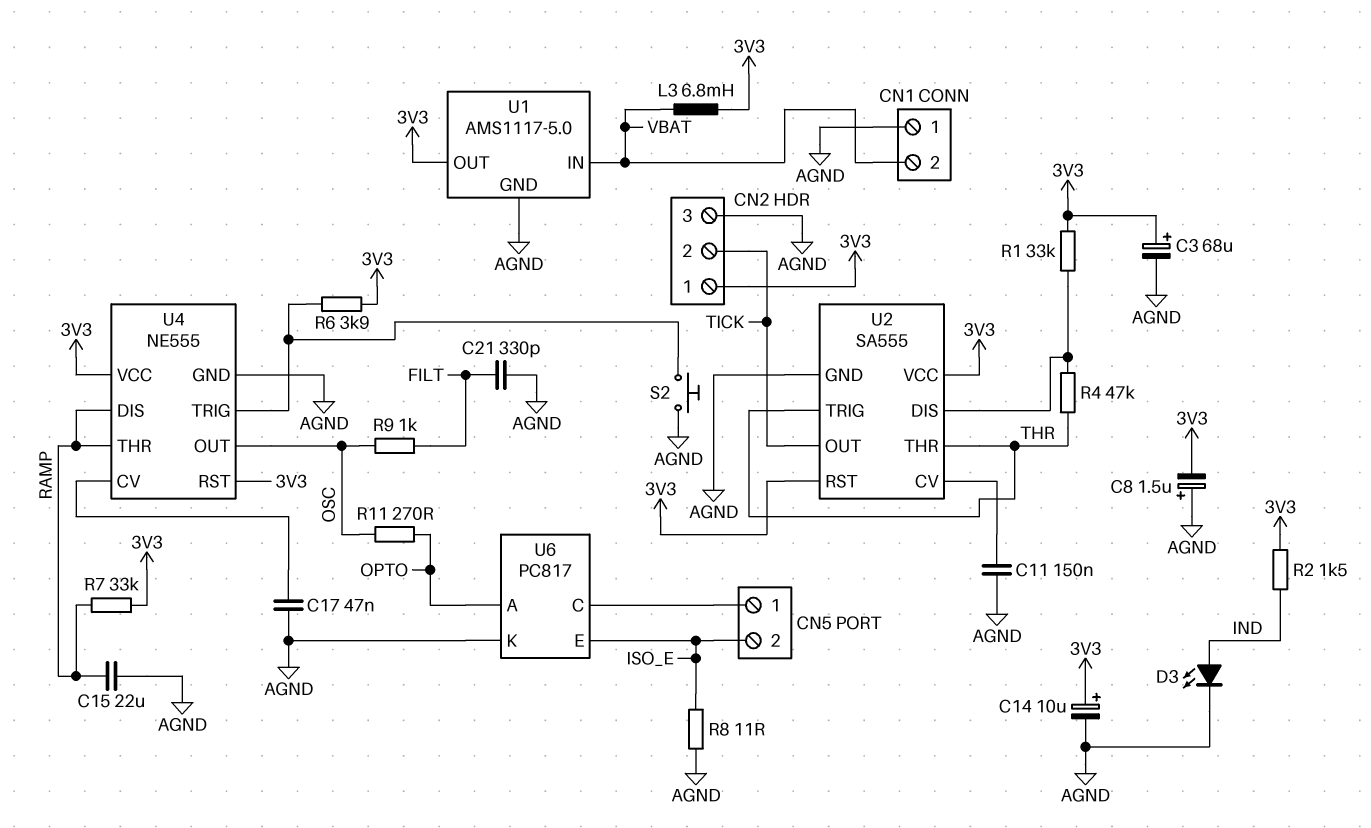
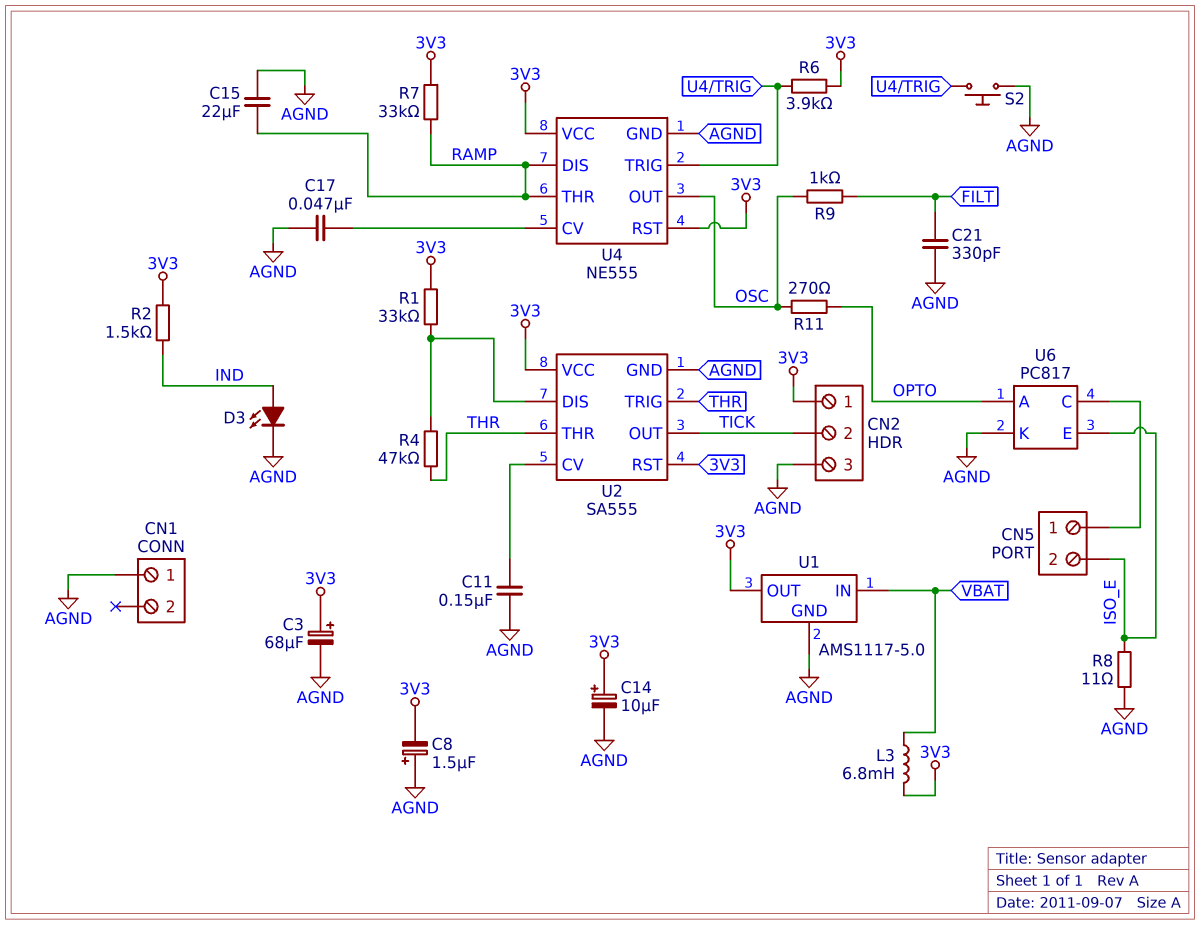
CN1 pin 2: VBAT -> none

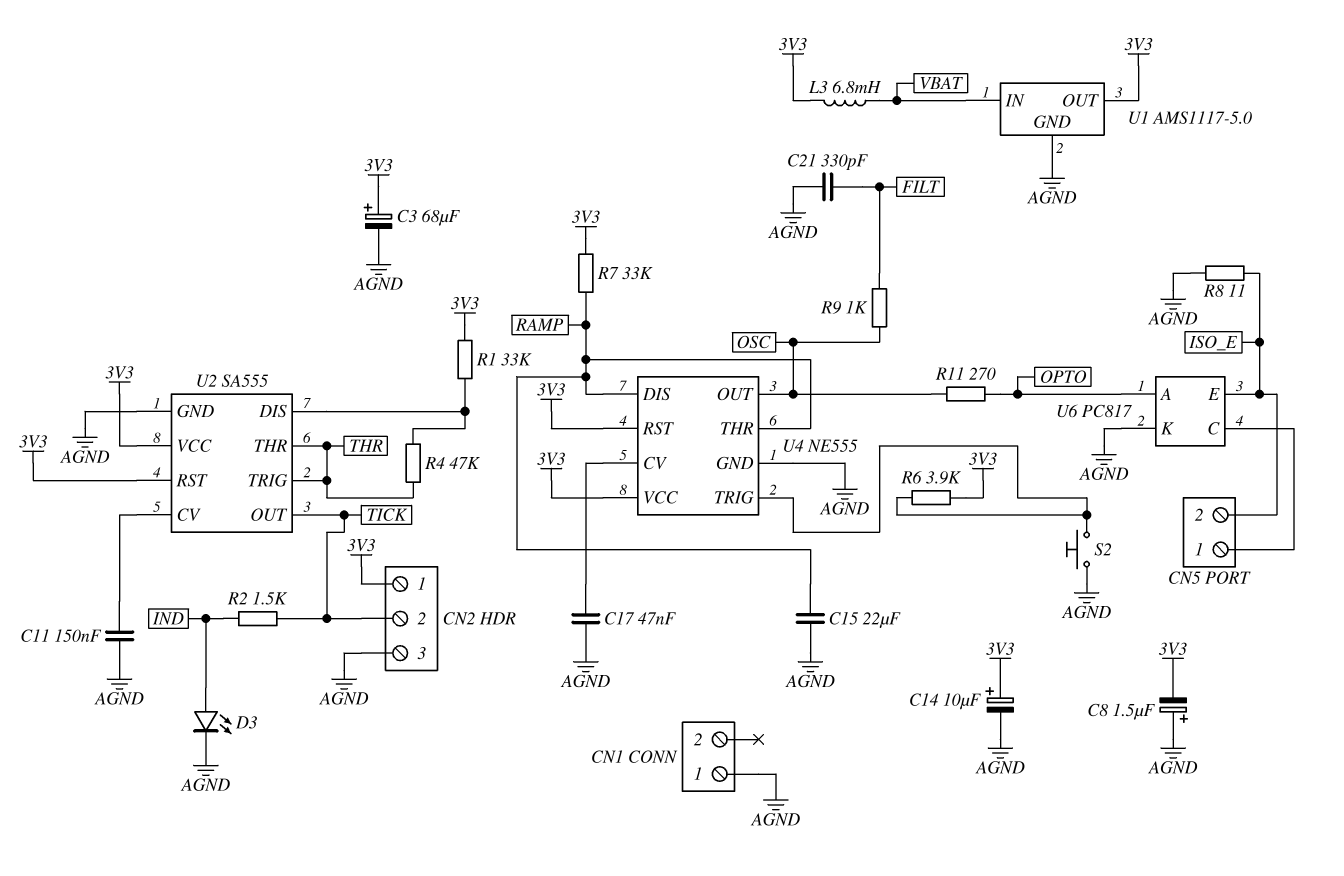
R2: 1.5k (3V3, IND) -> 1.5k (IND, TICK)

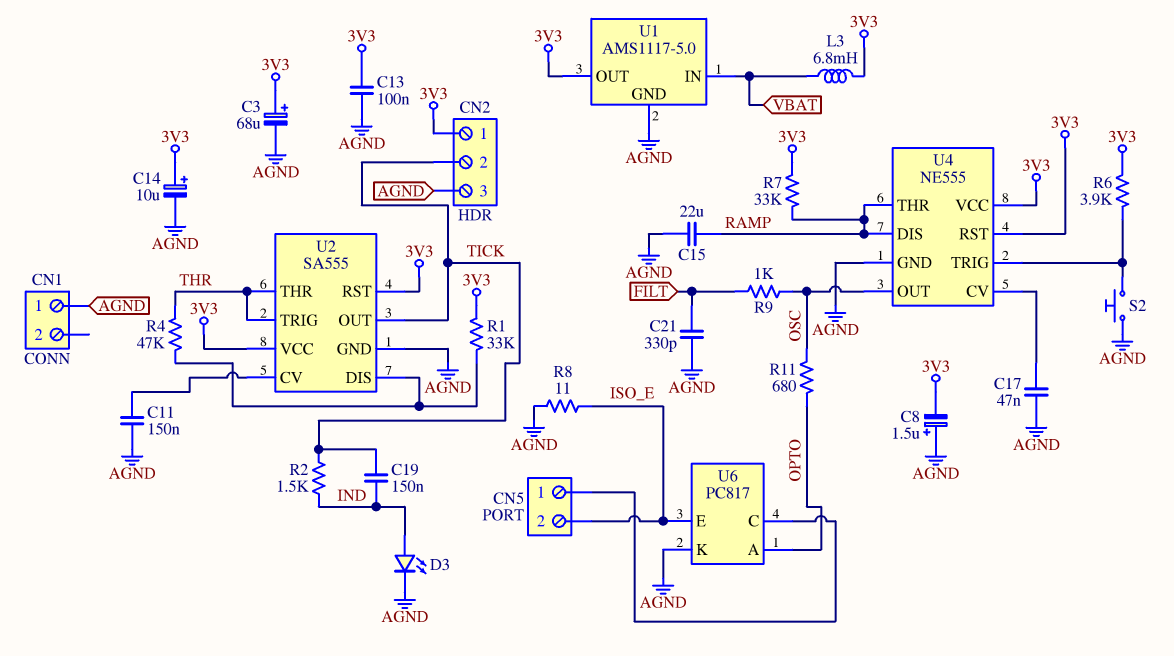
C13: none -> 100nF (3V3, AGND)
C19: none -> 150nF (IND, TICK)
R11: 270 (OPTO, OSC) -> 680 (OPTO, OSC)

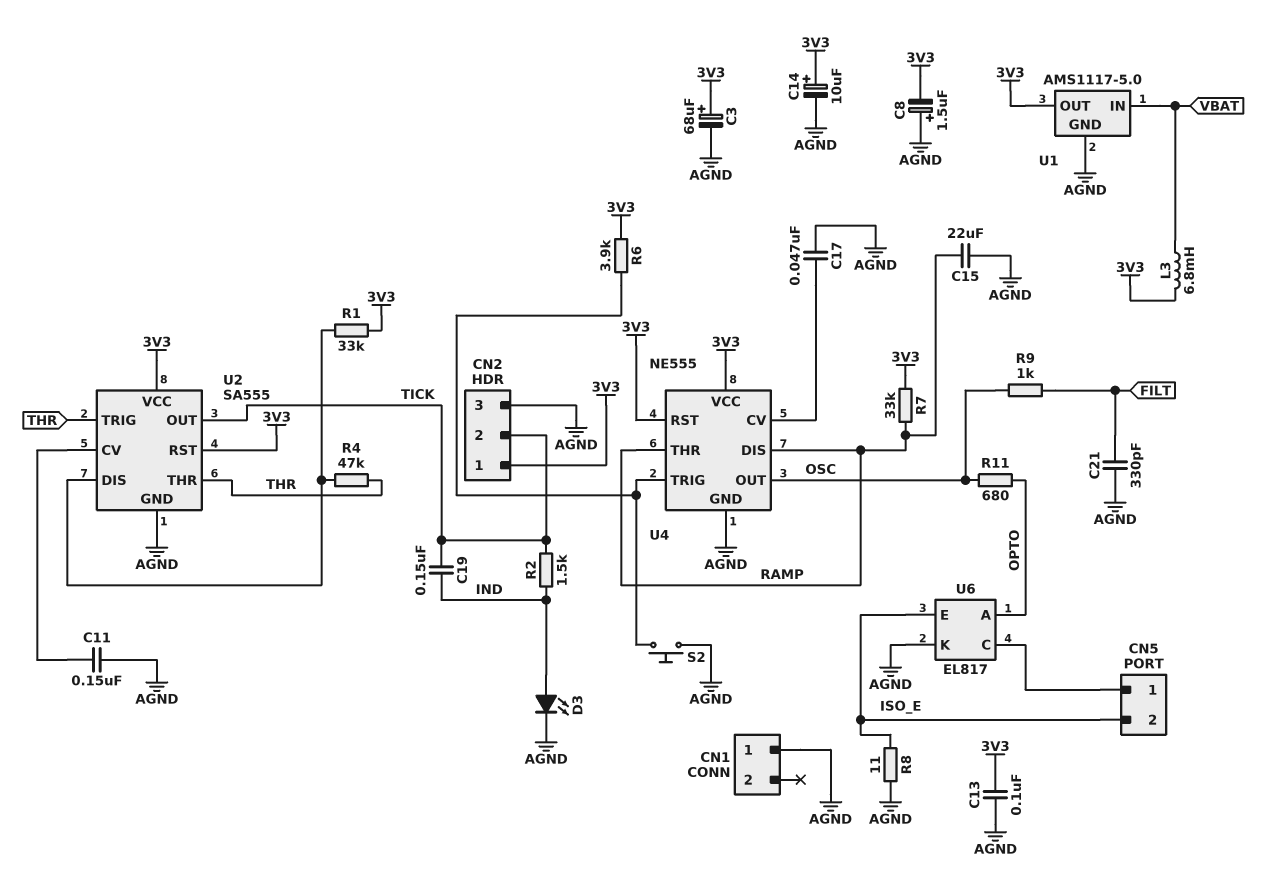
U6: PC817 -> EL817

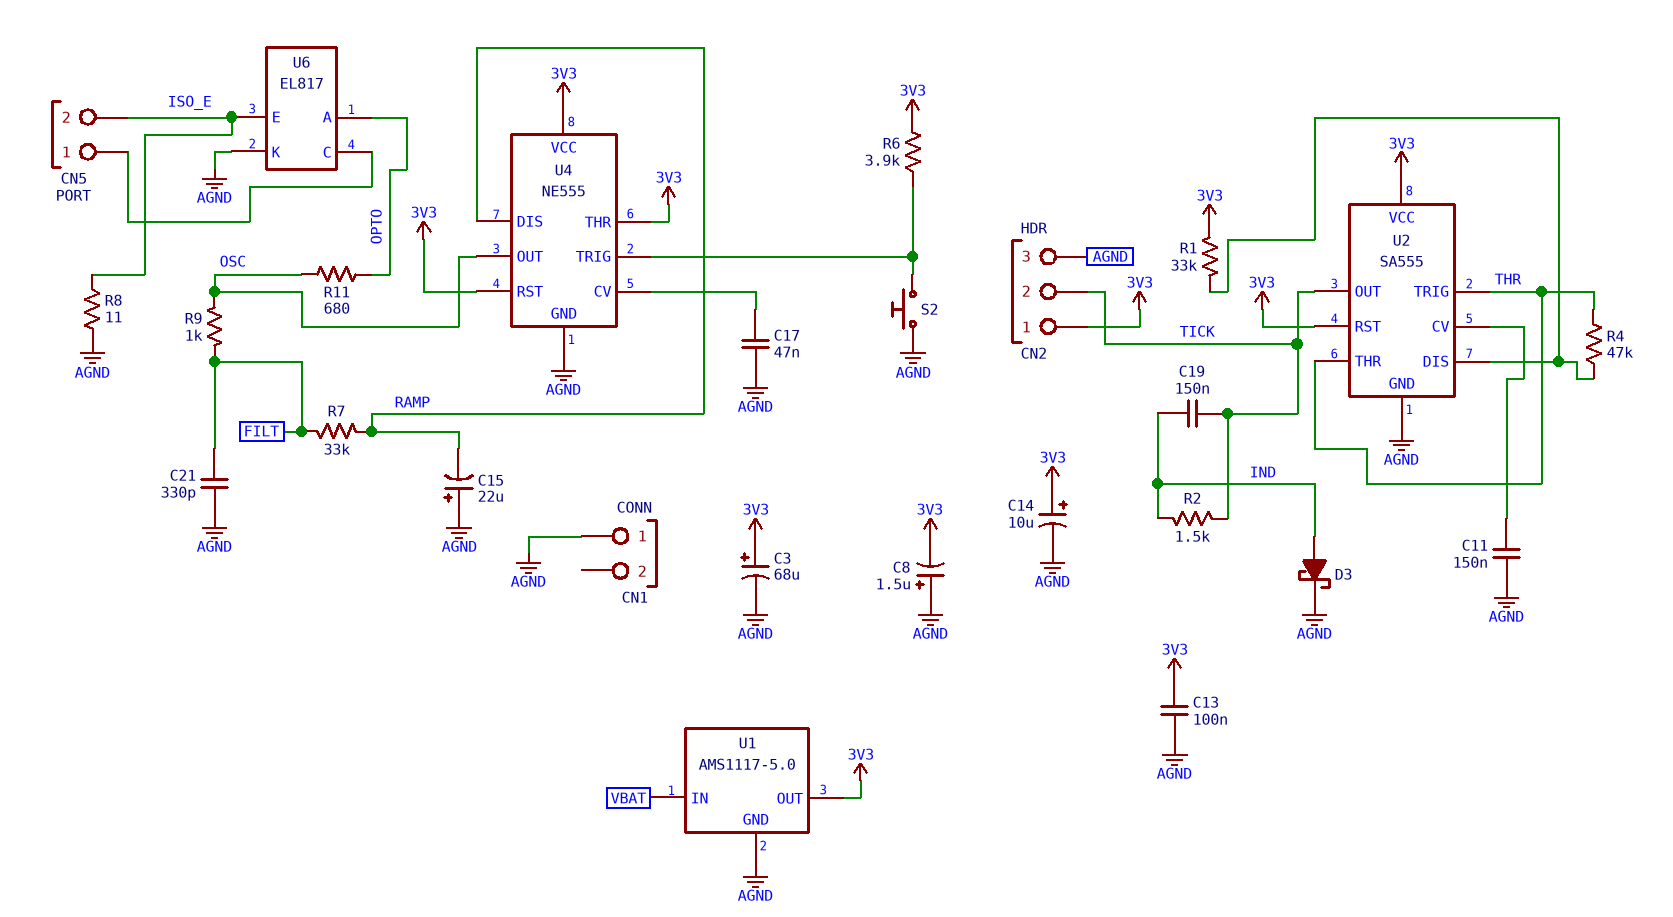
C15: 22uF (AGND, RAMP) -> 22uF (plus AGND, minus RAMP)
D3: LED (A IND, K AGND) -> schottky (A IND, K AGND)
L3: 6.8mH (3V3, VBAT) -> none
R7: 33k (3V3, RAMP) -> 33k (FILT, RAMP)
U4 pin THR: RAMP -> 3V3

